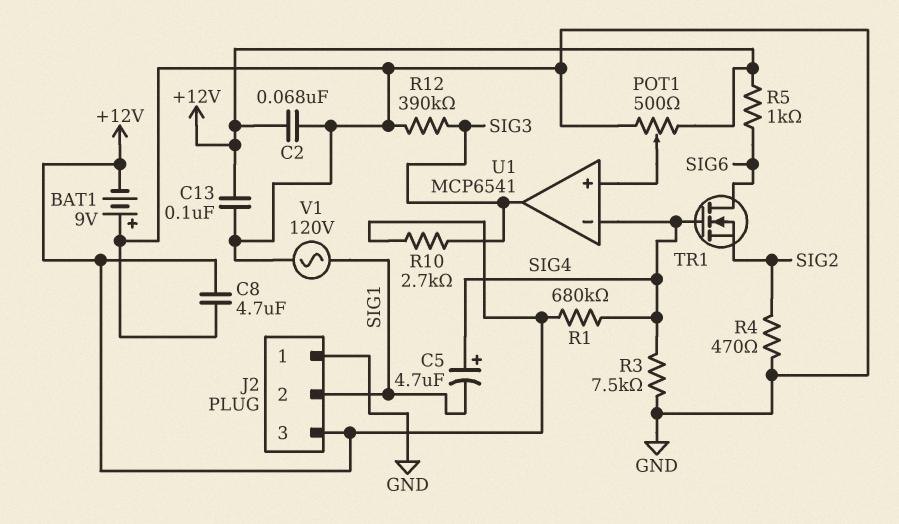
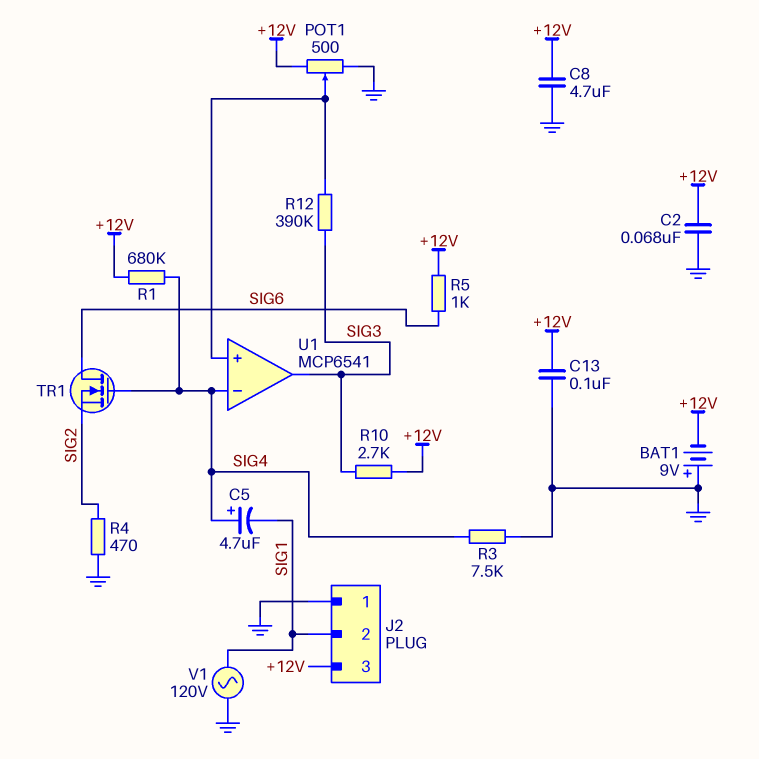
R12: 390k (GND, SIG3) -> 390k (SIG3, U1/in+)

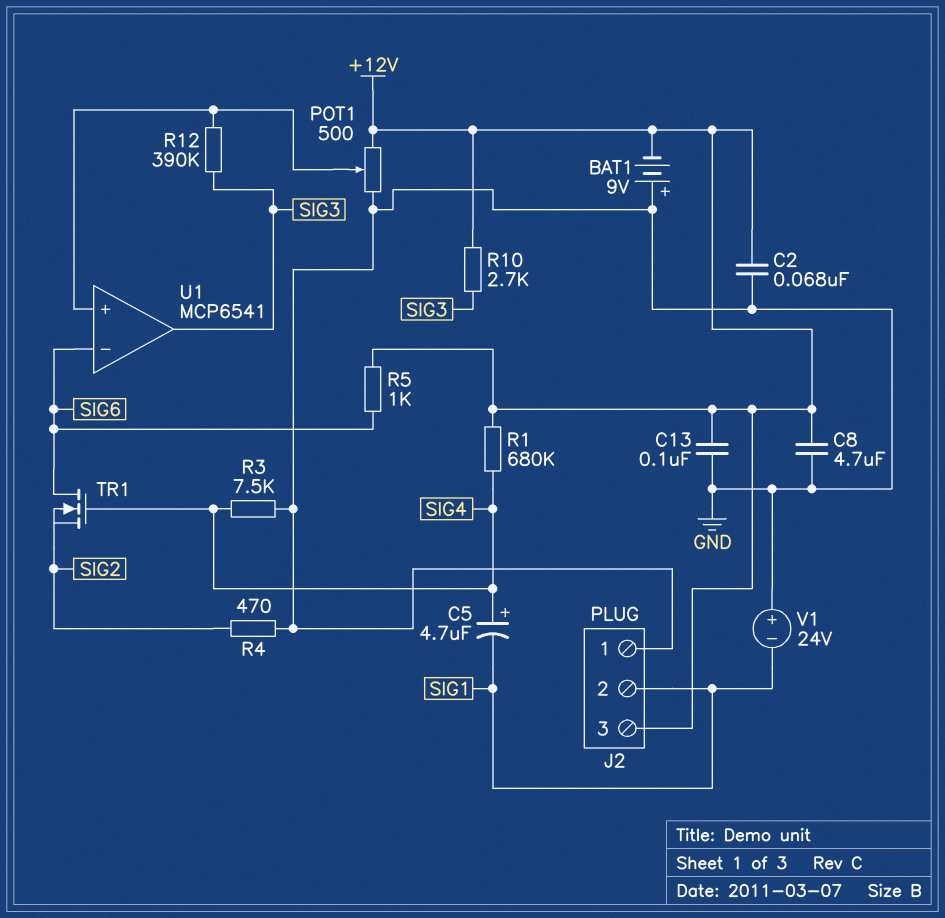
U1 pin in-: SIG4 -> SIG6
V1: AC 120V (GND, SIG1) -> 24V (plus GND, minus SIG1)

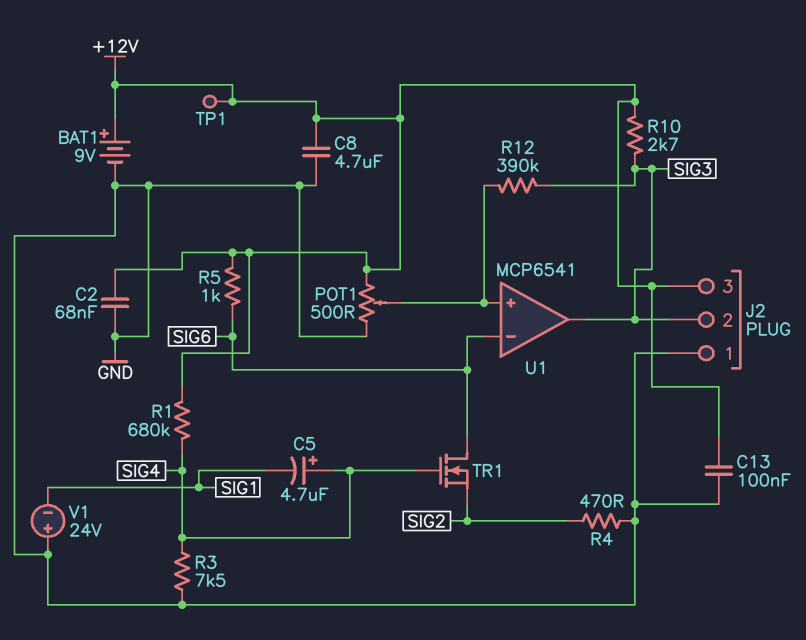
BAT1: 9V (plus GND, minus +12V) -> 9V (plus +12V, minus GND)
J2 pin 2: SIG1 -> SIG3
TP1: none -> test point (+12V)

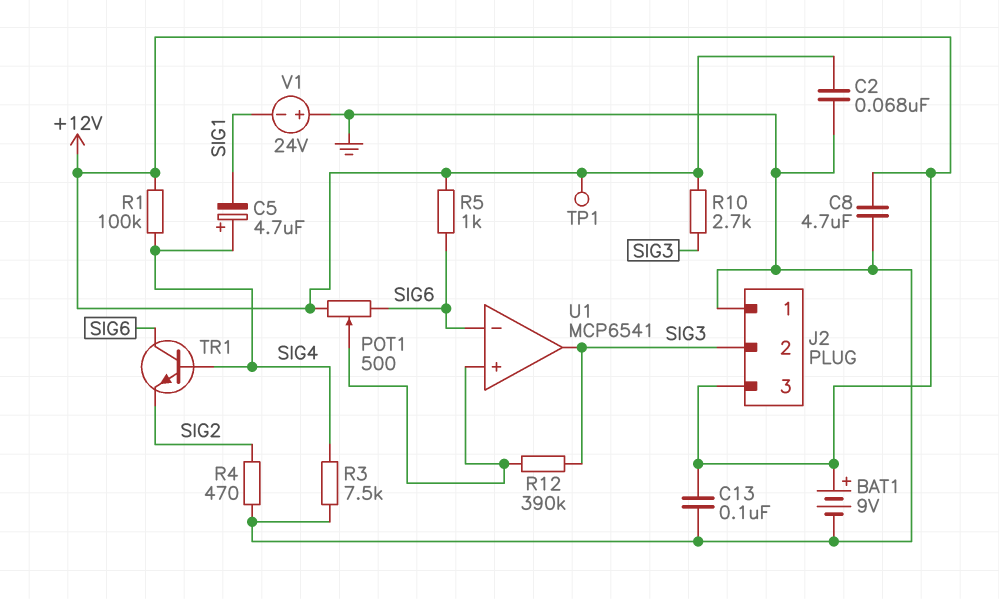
POT1: 500 (+12V, GND, wiper U1/in+) -> 500 (+12V, SIG6, wiper U1/in+)
R1: 680k (+12V, SIG4) -> 100k (+12V, SIG4)
TR1: NMOS (G SIG4, D SIG6, S SIG2) -> NPN (B SIG4, C SIG6, E SIG2)

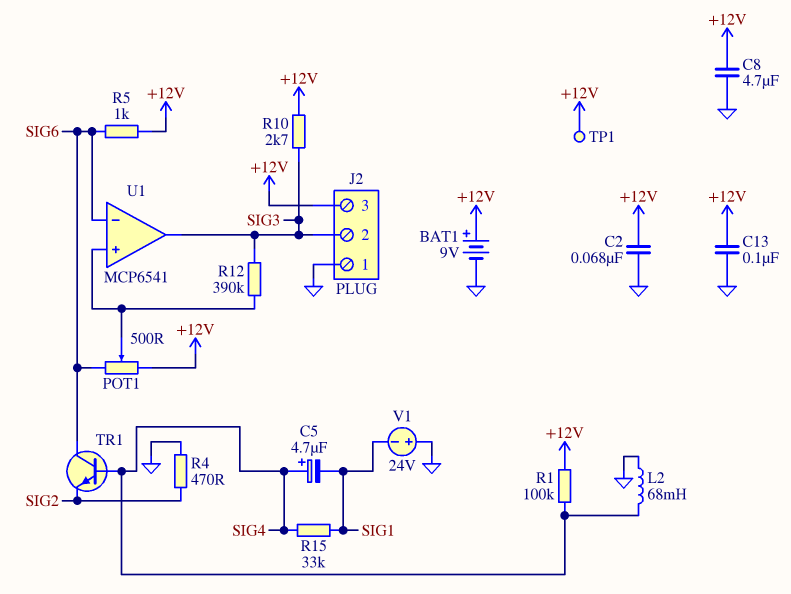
L2: none -> 68mH (GND, SIG4)
R3: 7.5k (GND, SIG4) -> none
R15: none -> 33k (SIG1, SIG4)

